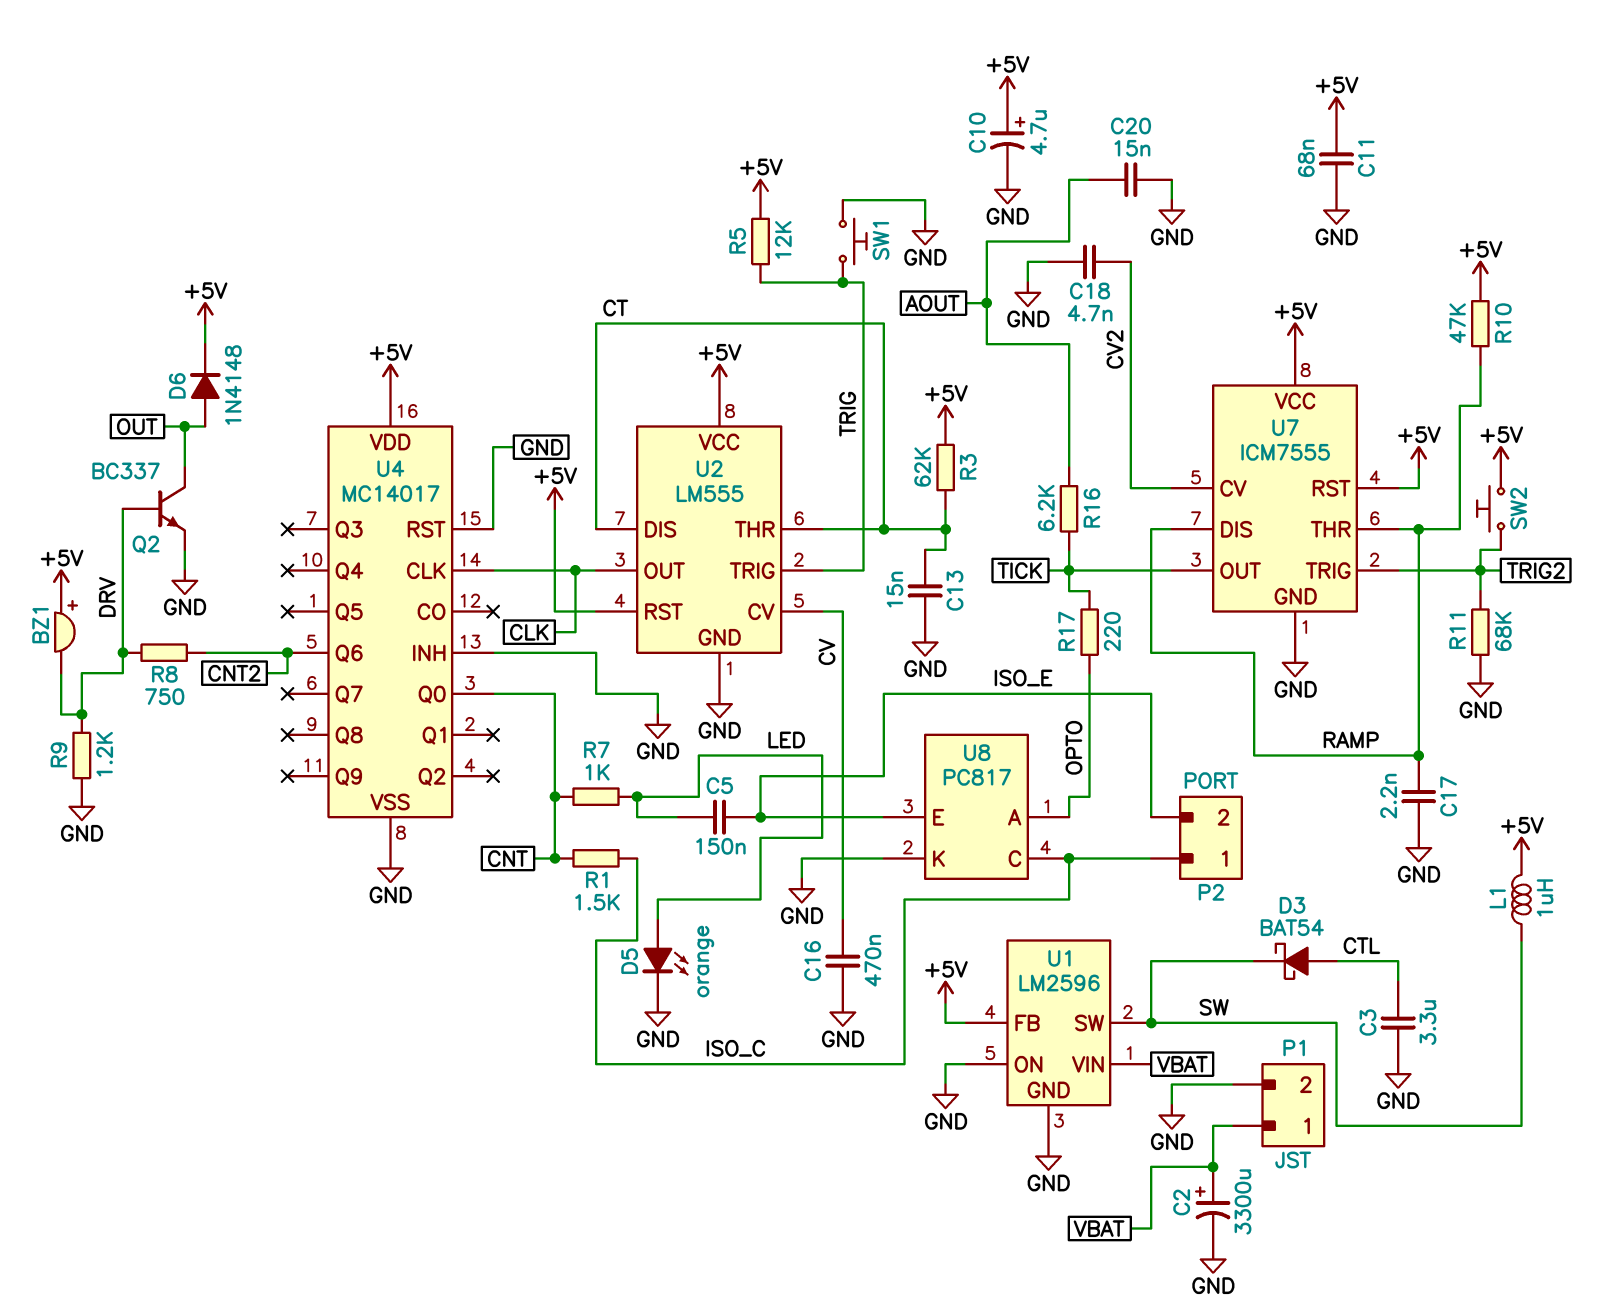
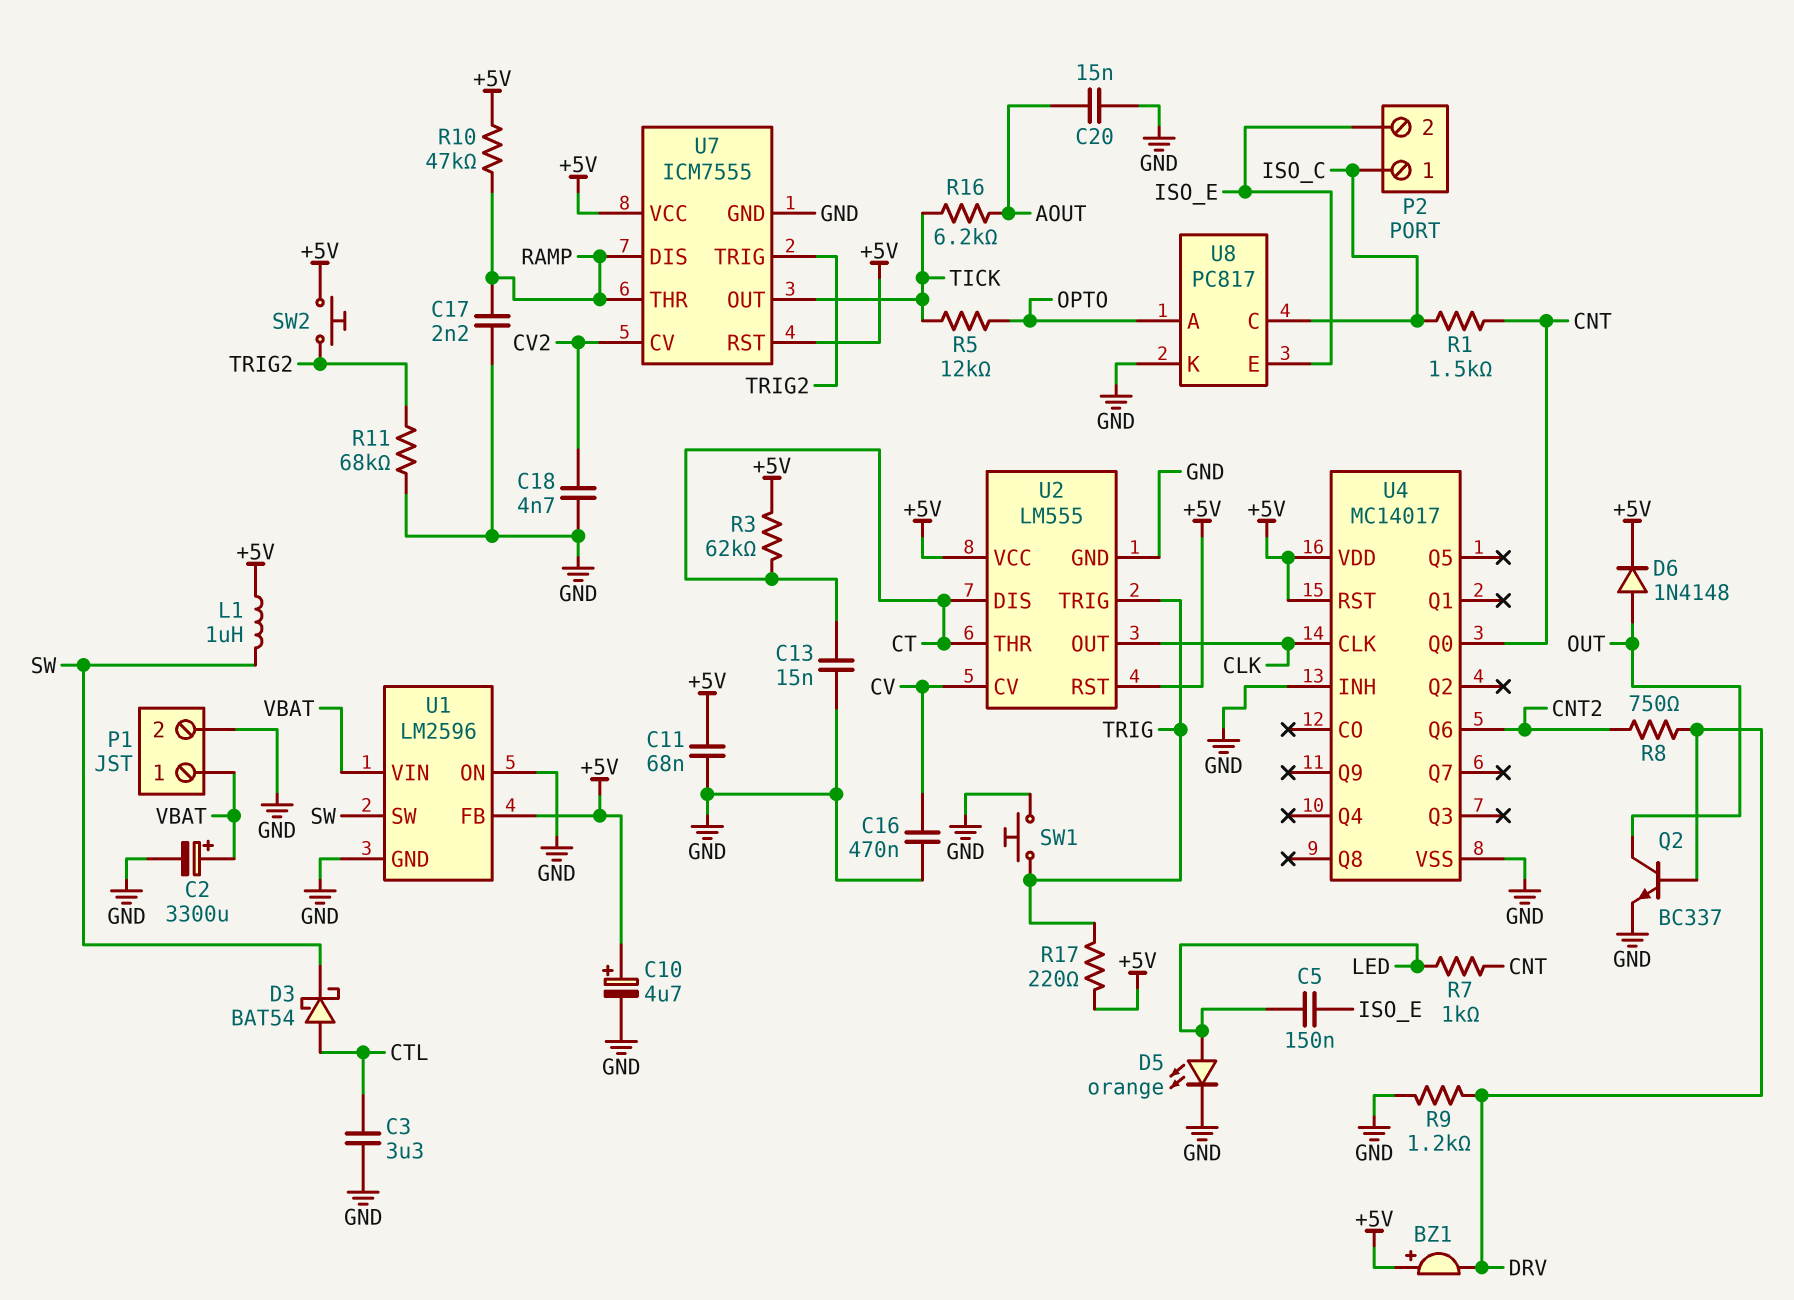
R5: 12k (+5V, TRIG) -> 12k (OPTO, TICK)
R17: 220 (OPTO, TICK) -> 220 (+5V, TRIG)
U4 pin RST: GND -> +5V

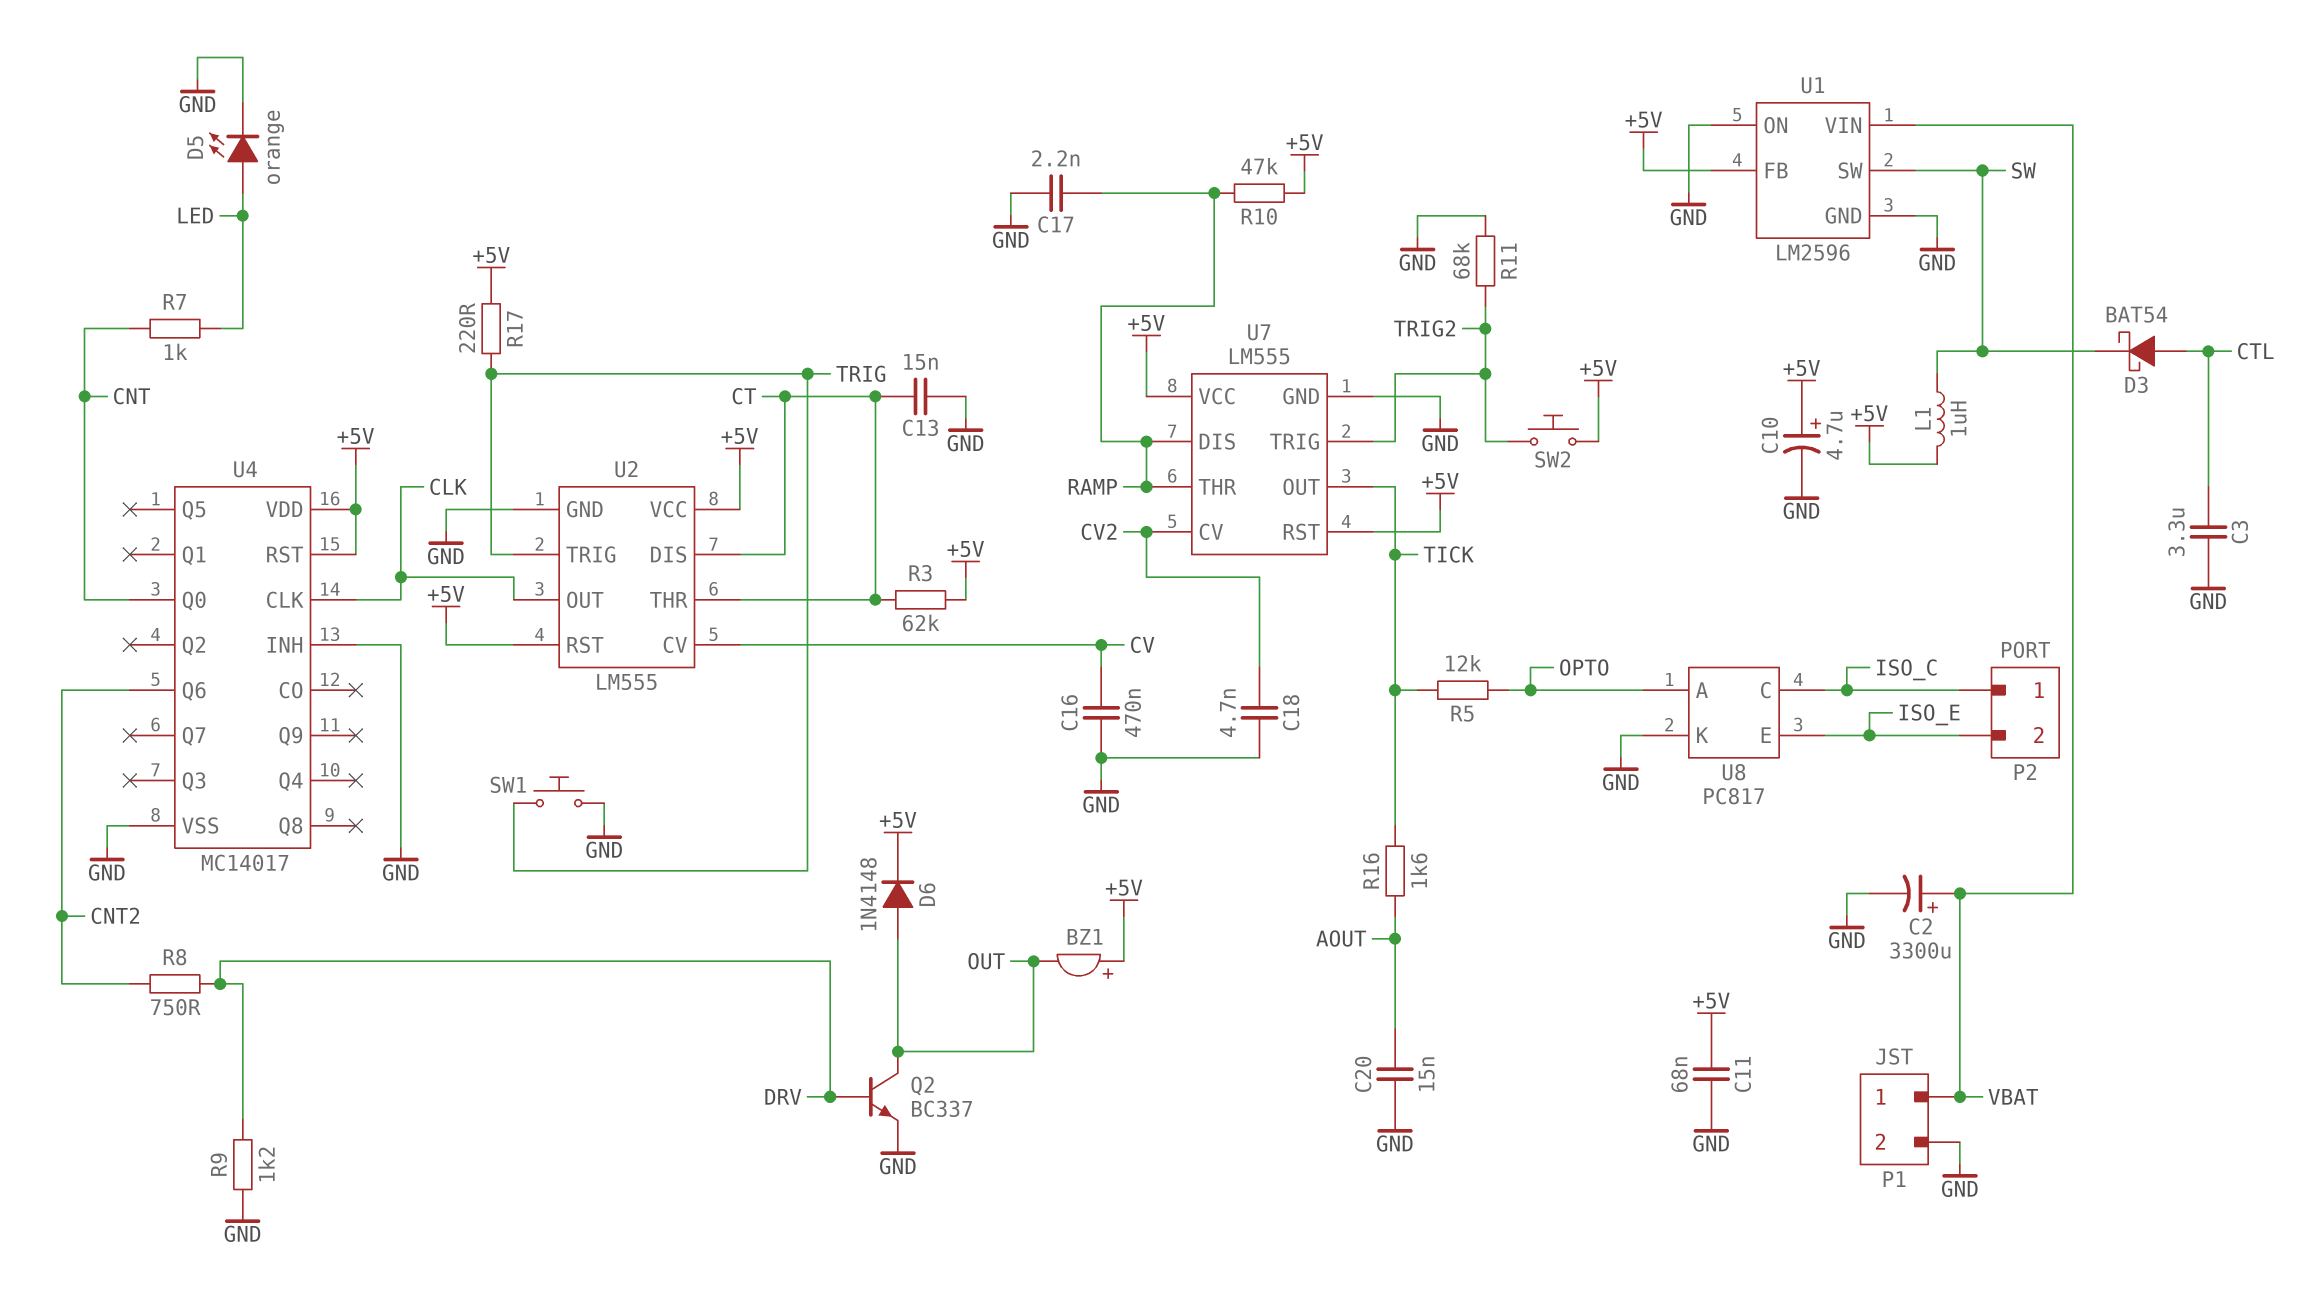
BZ1: buzzer (plus +5V, minus DRV) -> buzzer (plus +5V, minus OUT)
C5: 150nF (ISO_E, LED) -> none
R1: 1.5k (CNT, ISO_C) -> none
R16: 6.2k (AOUT, TICK) -> 1.6k (AOUT, TICK)
U7: ICM7555 -> LM555

